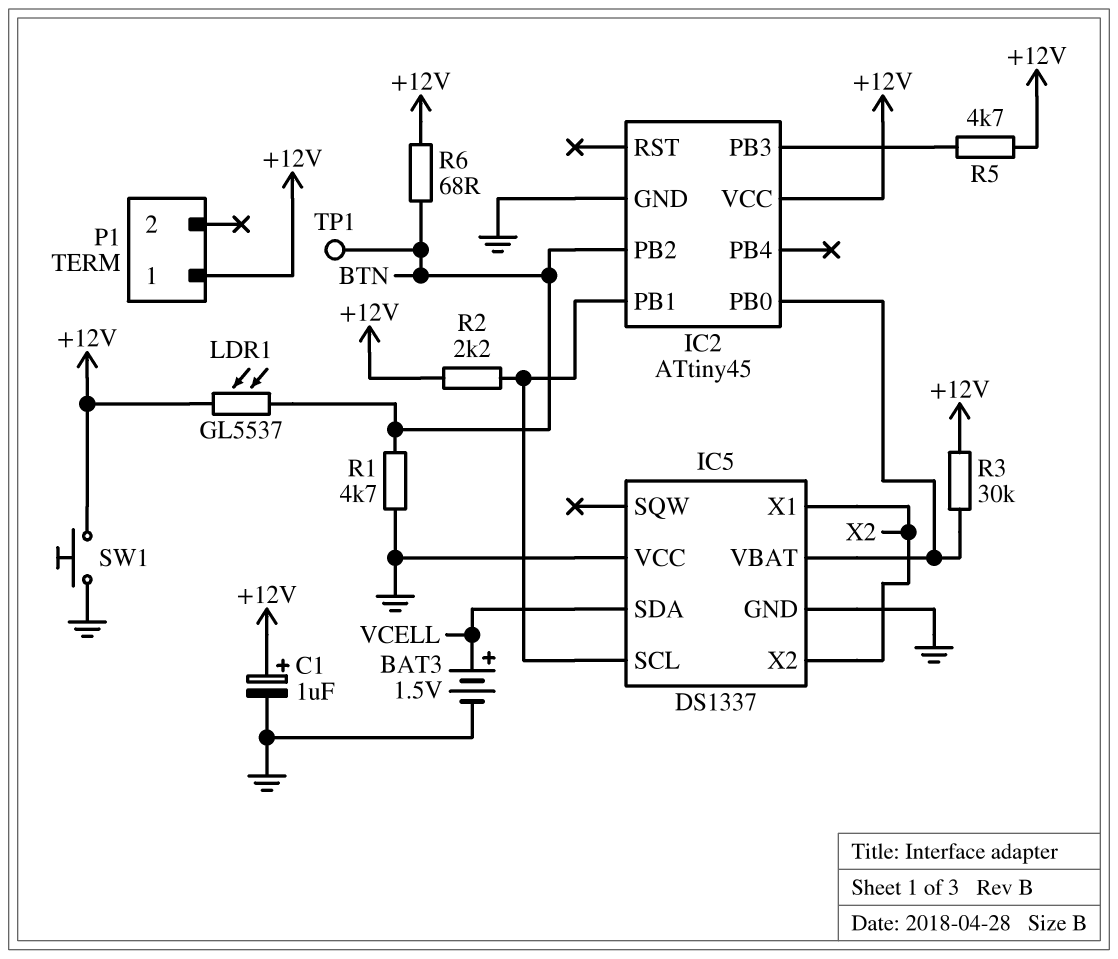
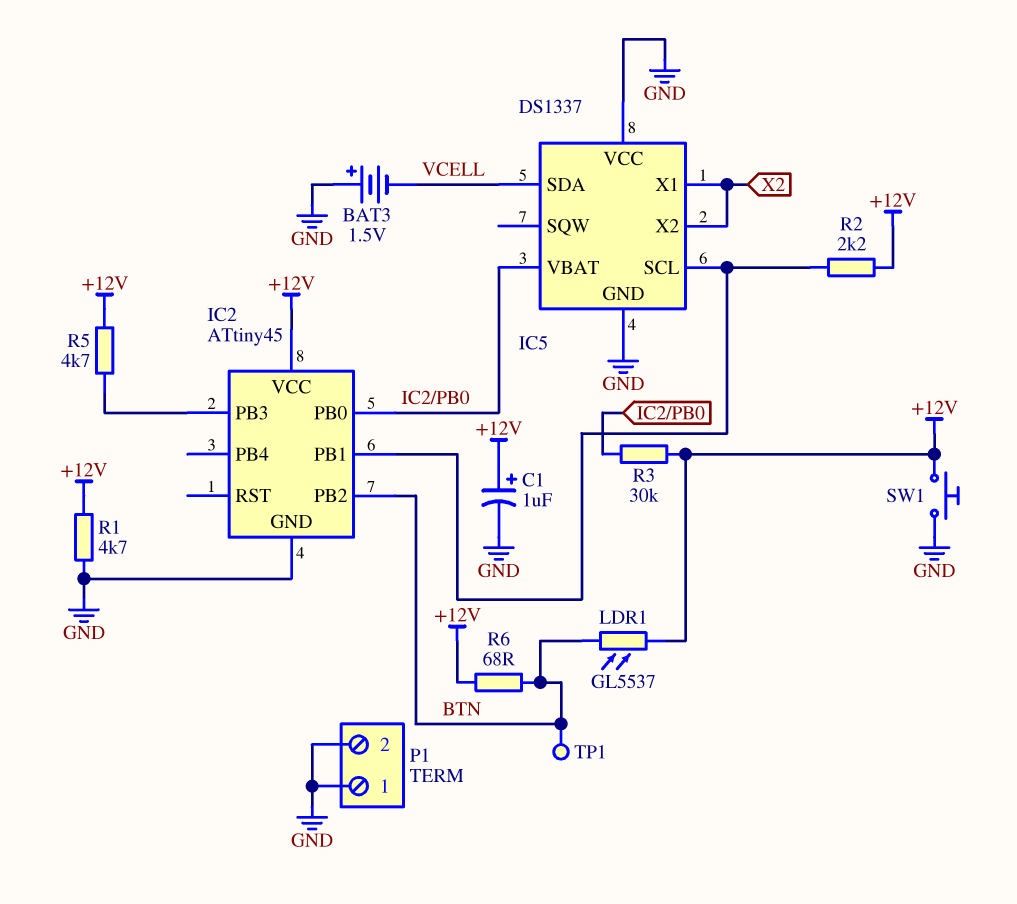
BAT3: 1.5V (plus VCELL, minus GND) -> 1.5V (plus GND, minus VCELL)
P1 pin 1: +12V -> GND
P1 pin 2: none -> GND
R1: 4.7k (BTN, GND) -> 4.7k (+12V, GND)

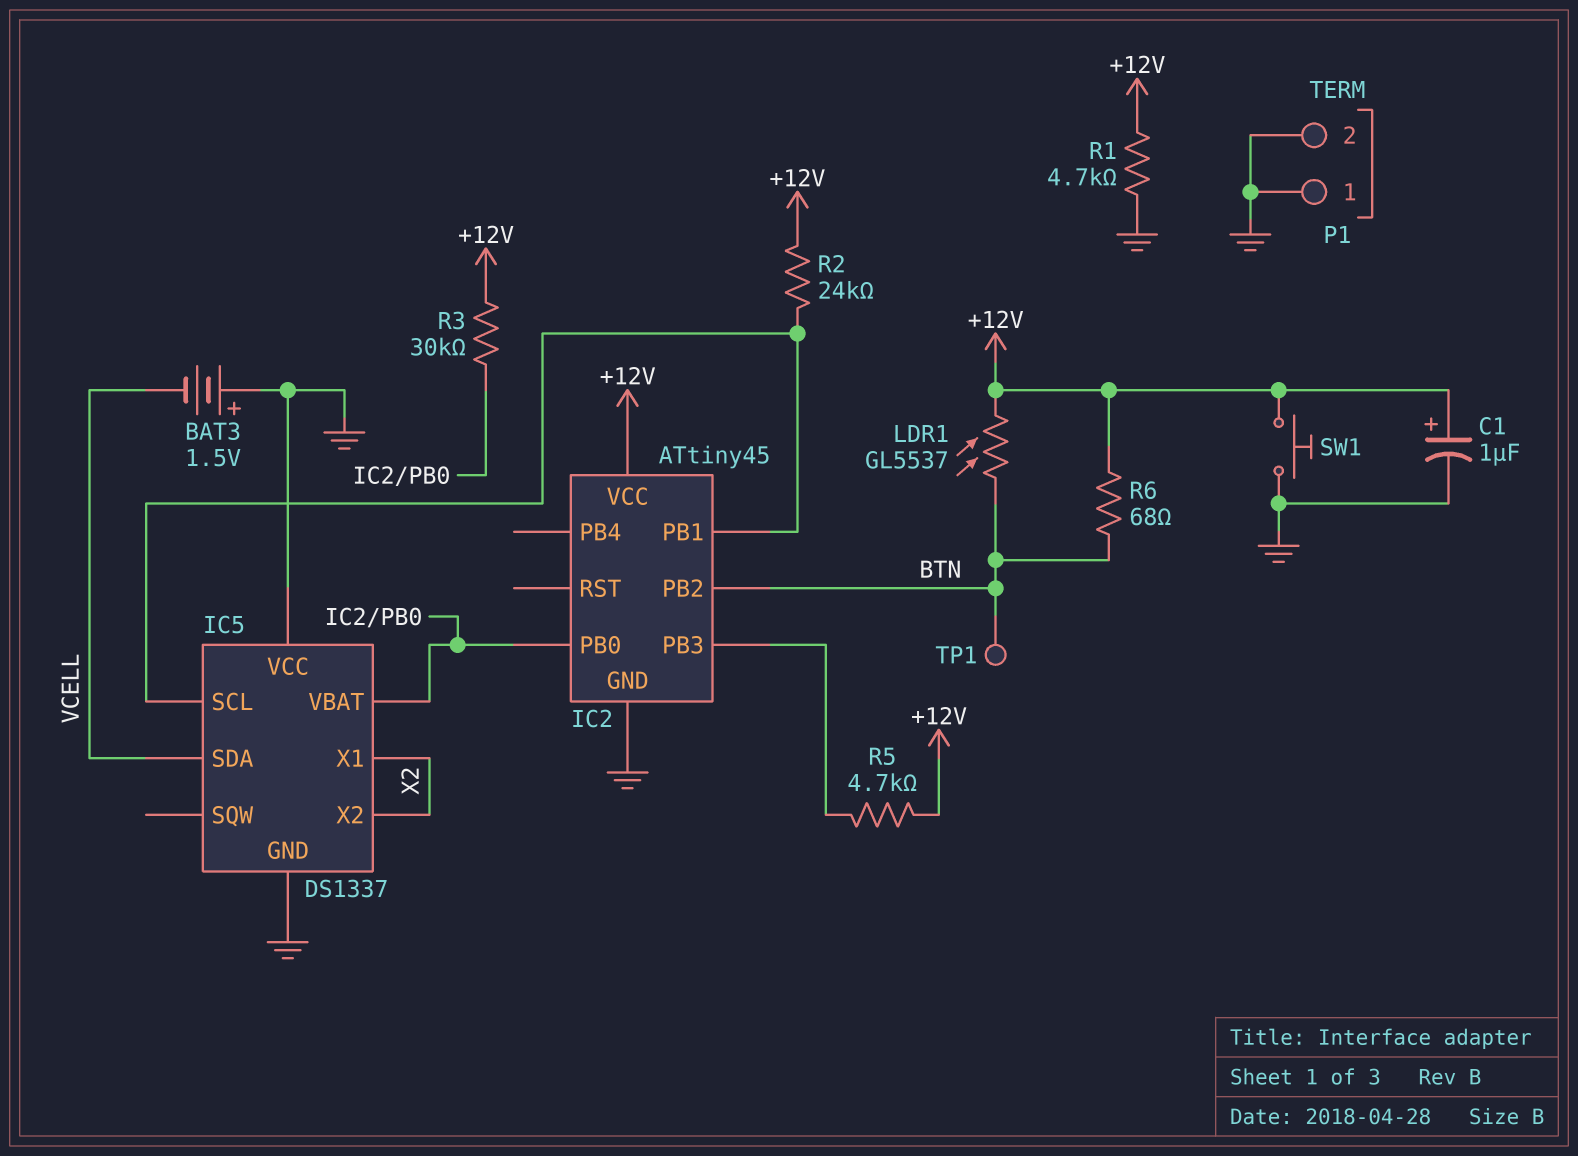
R2: 2.2k (+12V, IC2/PB1) -> 24k (+12V, IC2/PB1)

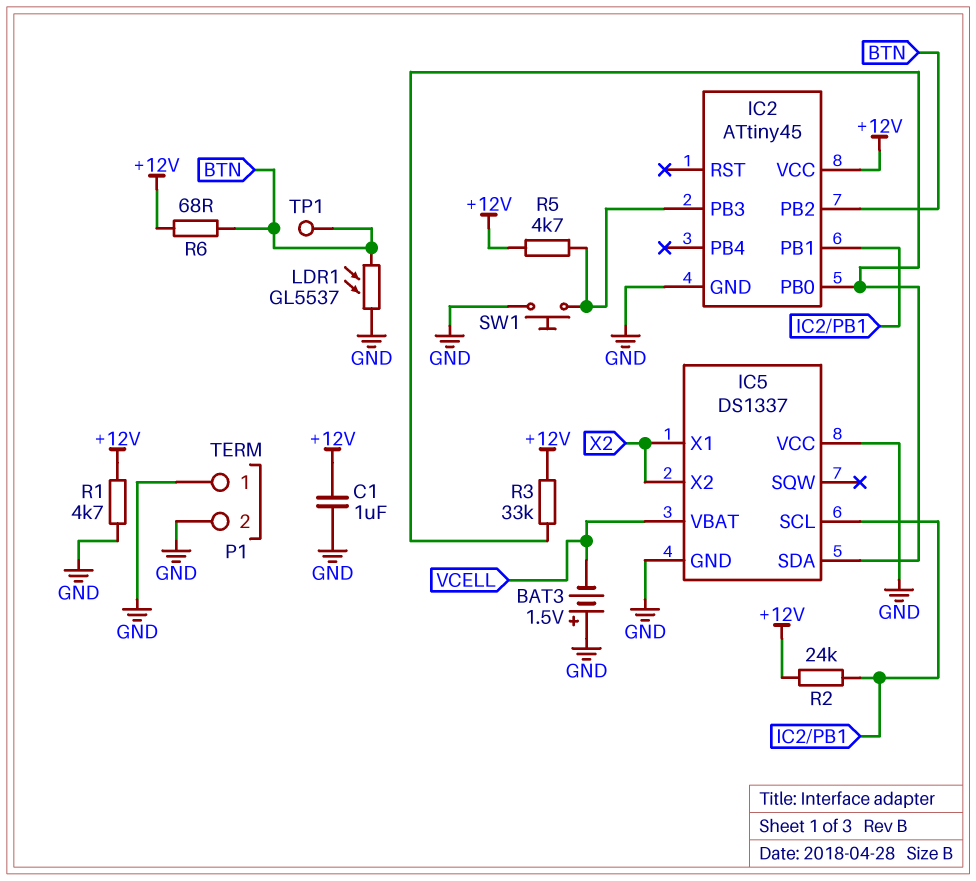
C1: 1uF (plus +12V, minus GND) -> 1uF (+12V, GND)
IC5 pin SDA: VCELL -> IC2/PB0
IC5 pin VBAT: IC2/PB0 -> VCELL
LDR1: GL5537 (+12V, BTN) -> GL5537 (BTN, GND)
R3: 30k (+12V, IC2/PB0) -> 33k (+12V, IC2/PB0)
SW1: button (+12V, GND) -> button (GND, IC2/PB3)

